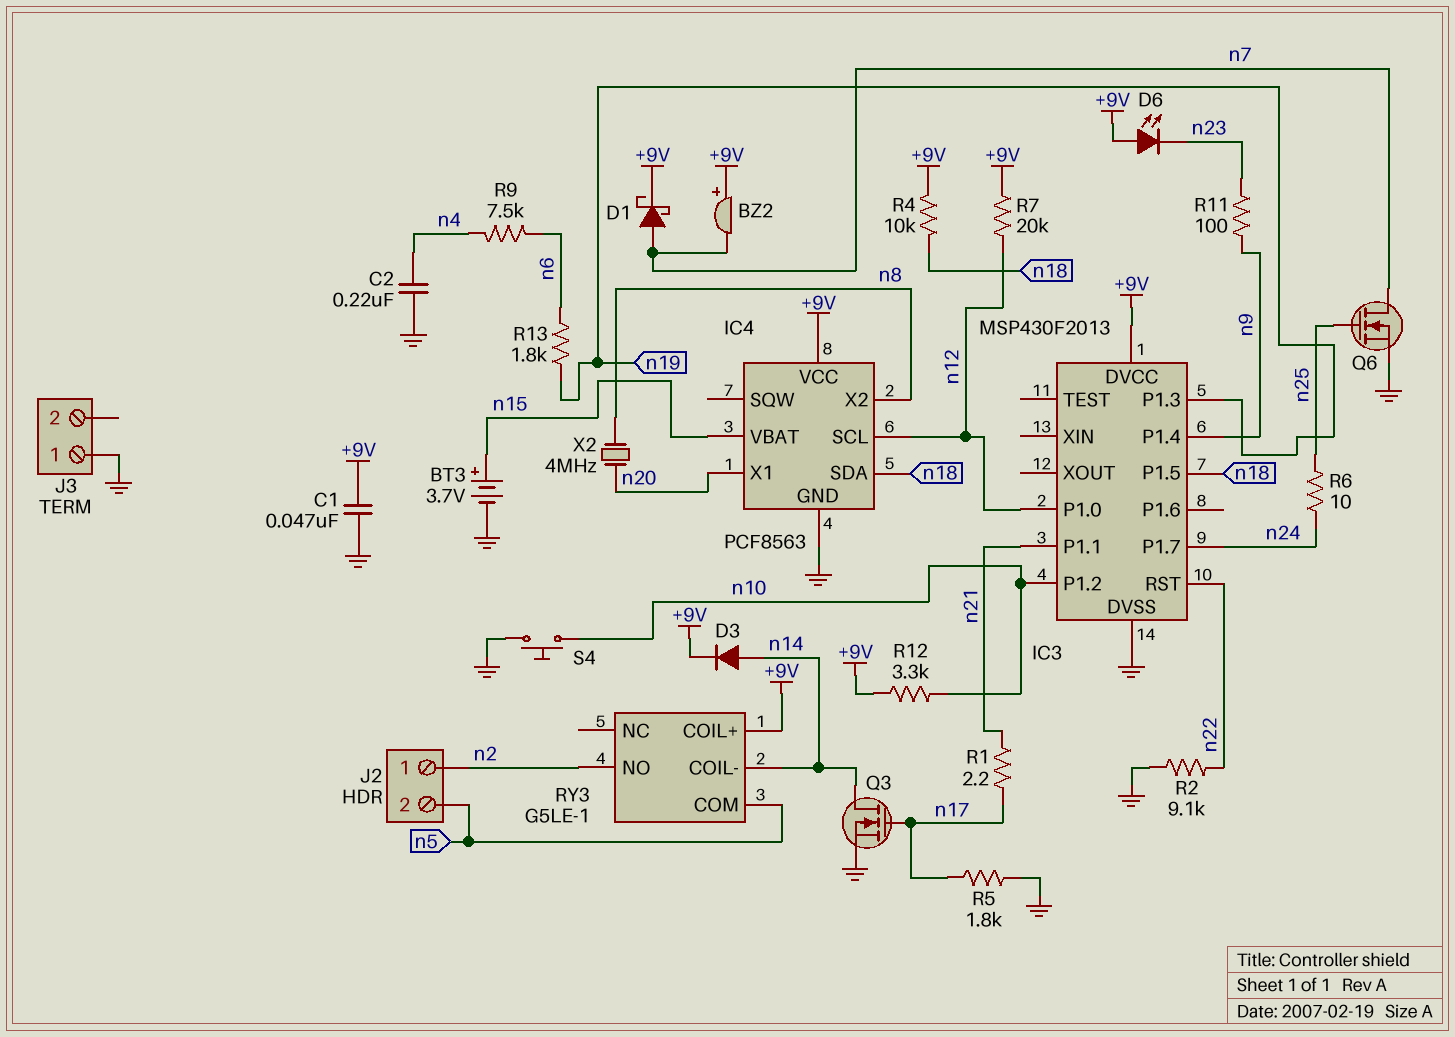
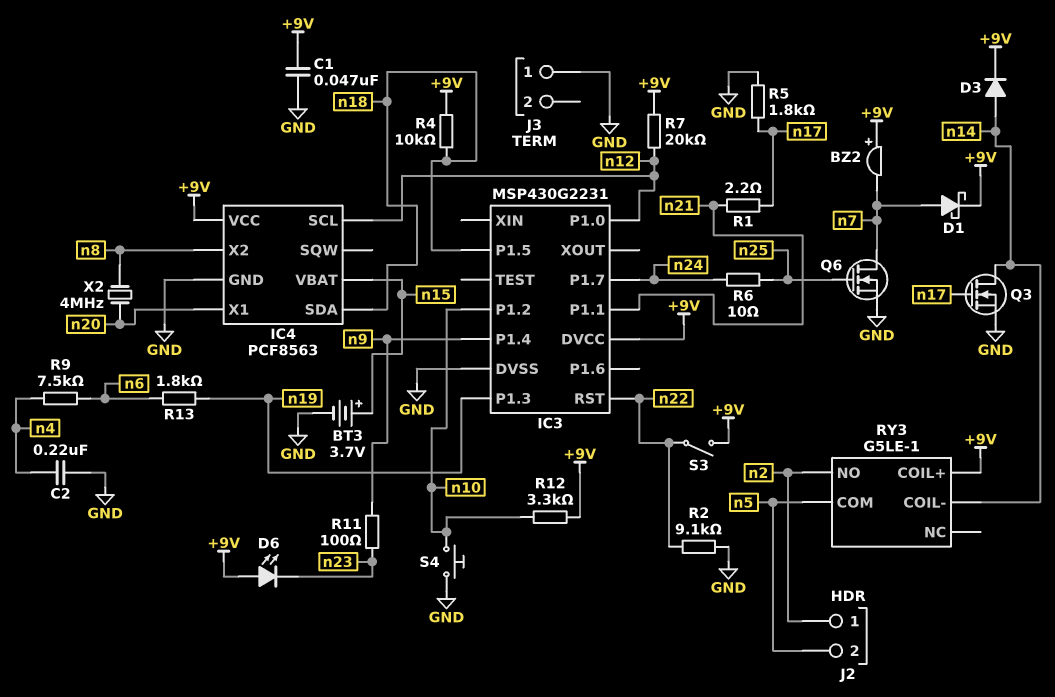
IC3: MSP430F2013 -> MSP430G2231
S3: none -> switch (+9V, n22)

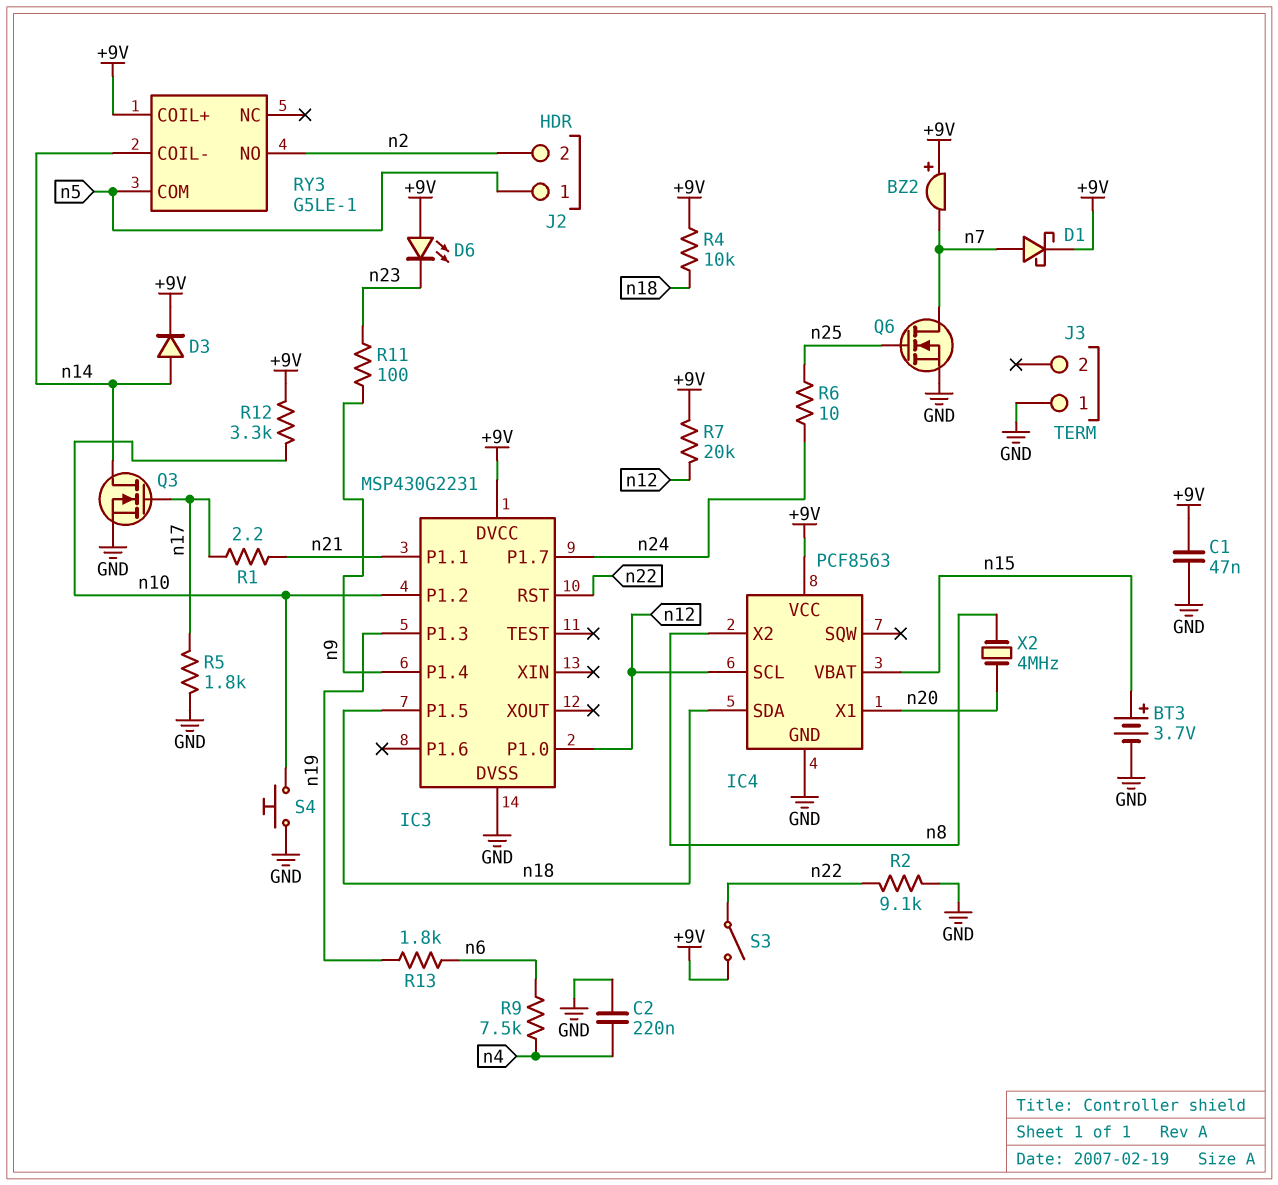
J2 pin 1: n2 -> n5
J2 pin 2: n5 -> n2

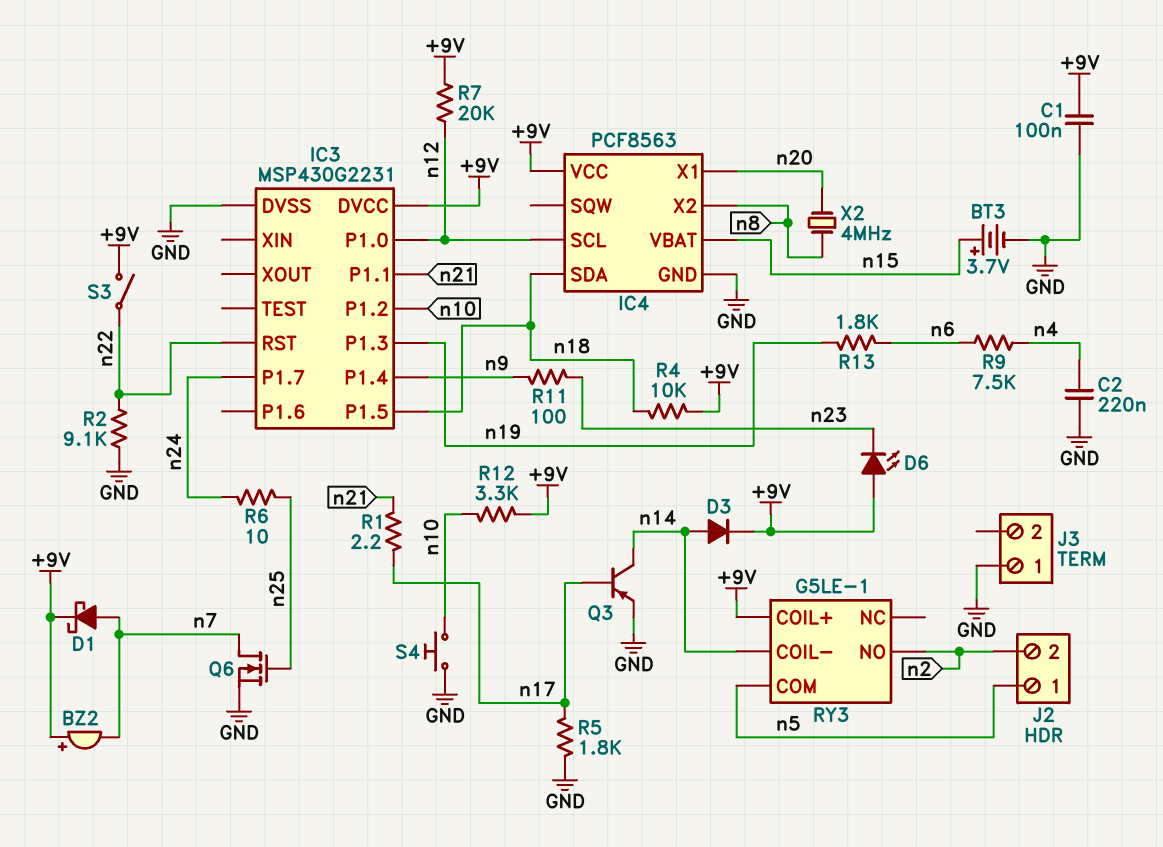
C1: 47nF (+9V, GND) -> 100nF (+9V, GND)
Q3: NMOS (G n17, D n14, S GND) -> PNP (B n17, C n14, E GND)

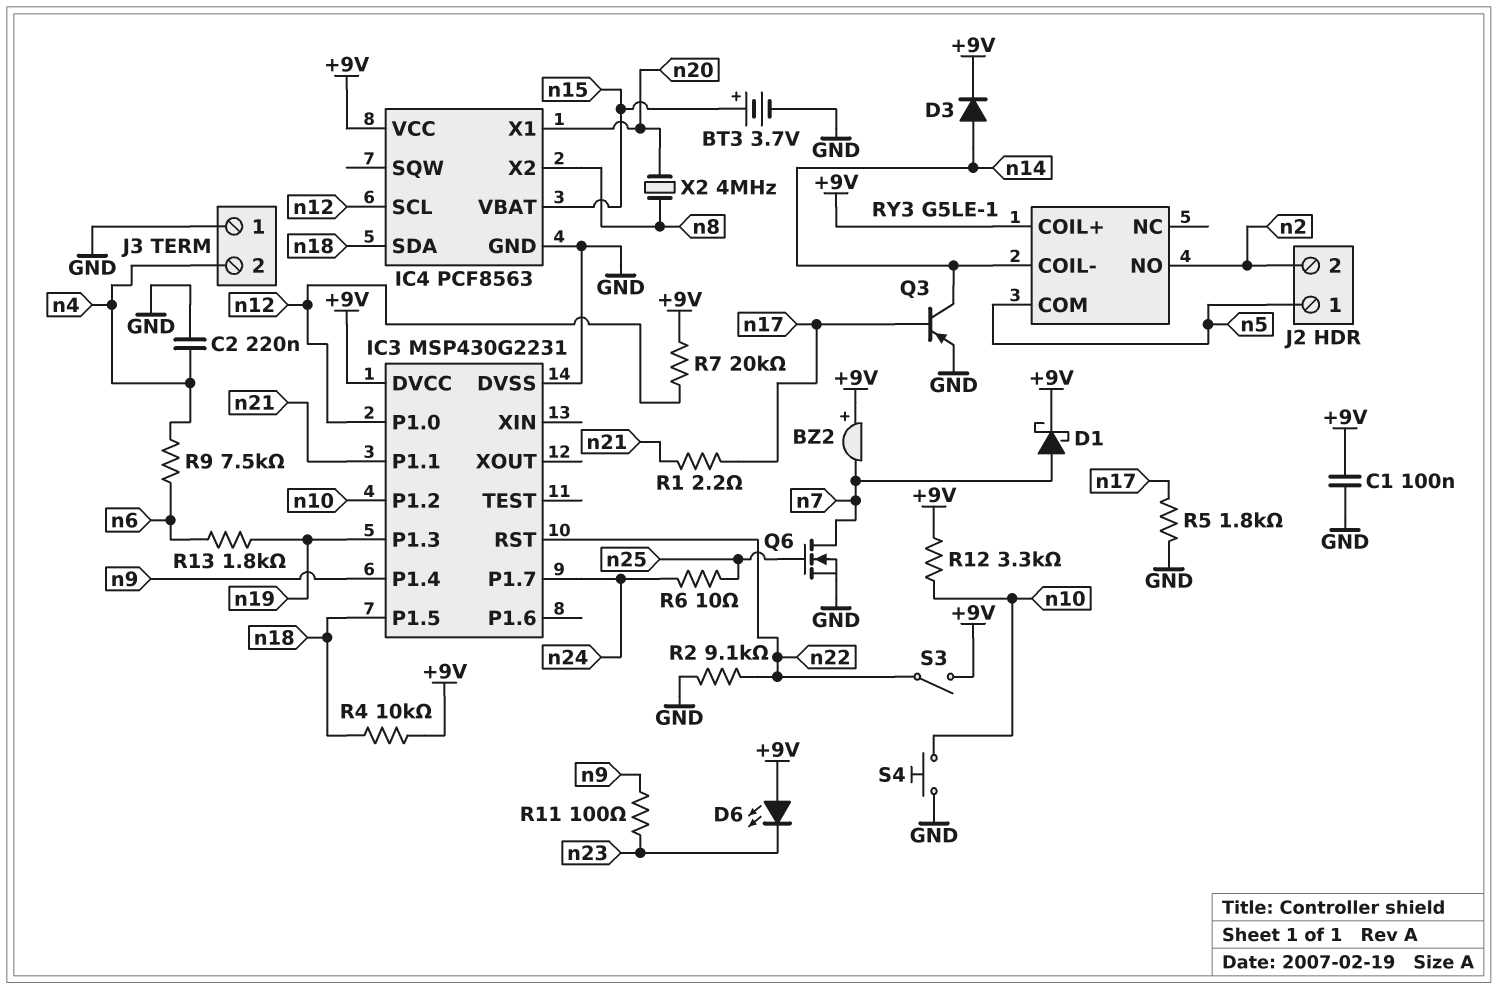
J3 pin 2: none -> n4

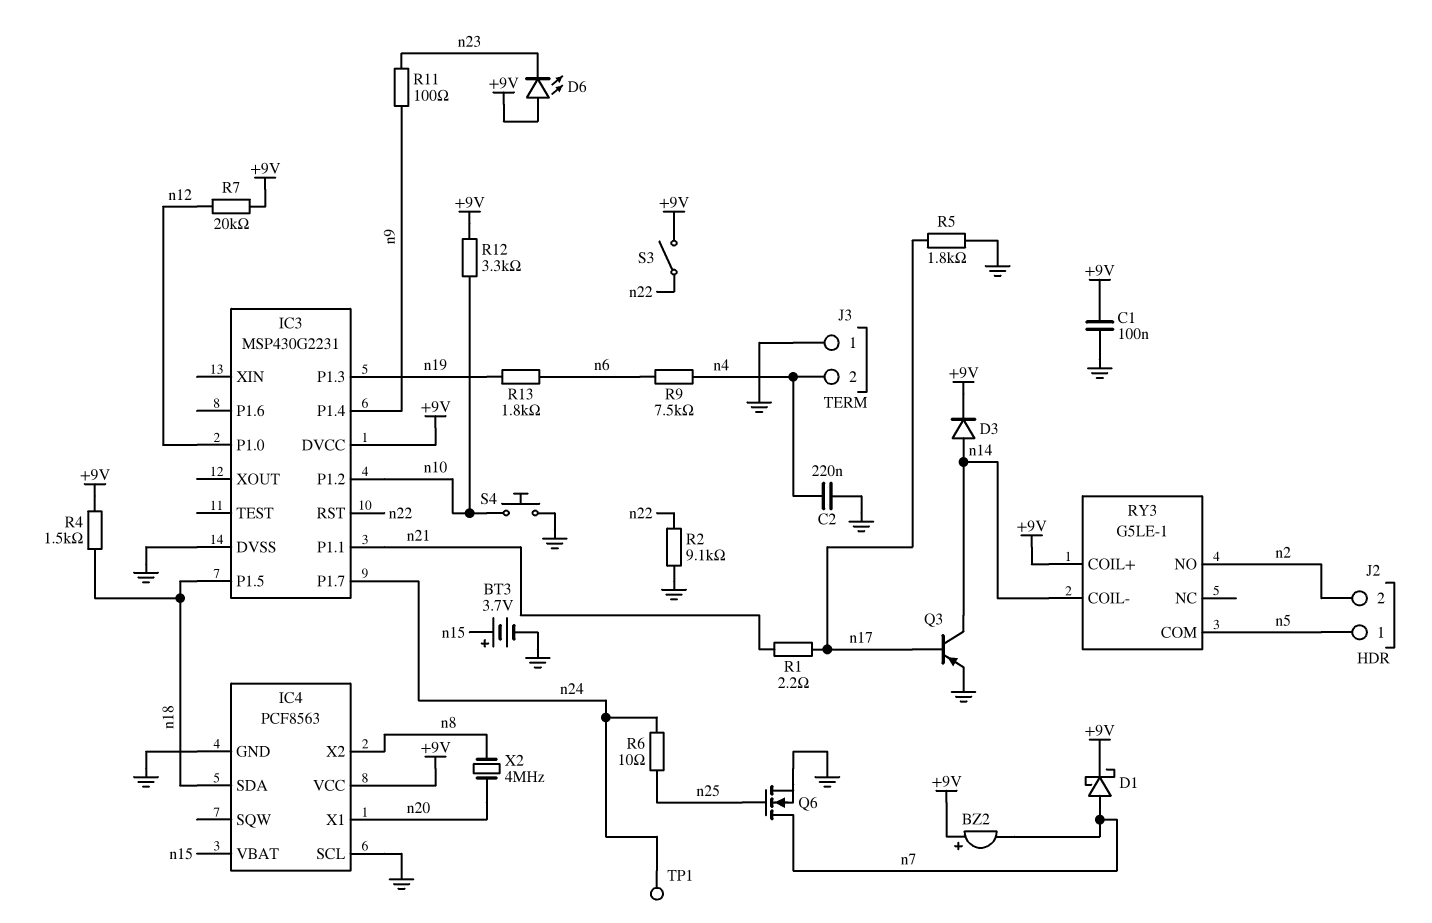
IC4 pin SCL: n12 -> GND
R4: 10k (+9V, n18) -> 1.5k (+9V, n18)
TP1: none -> test point (n24)

